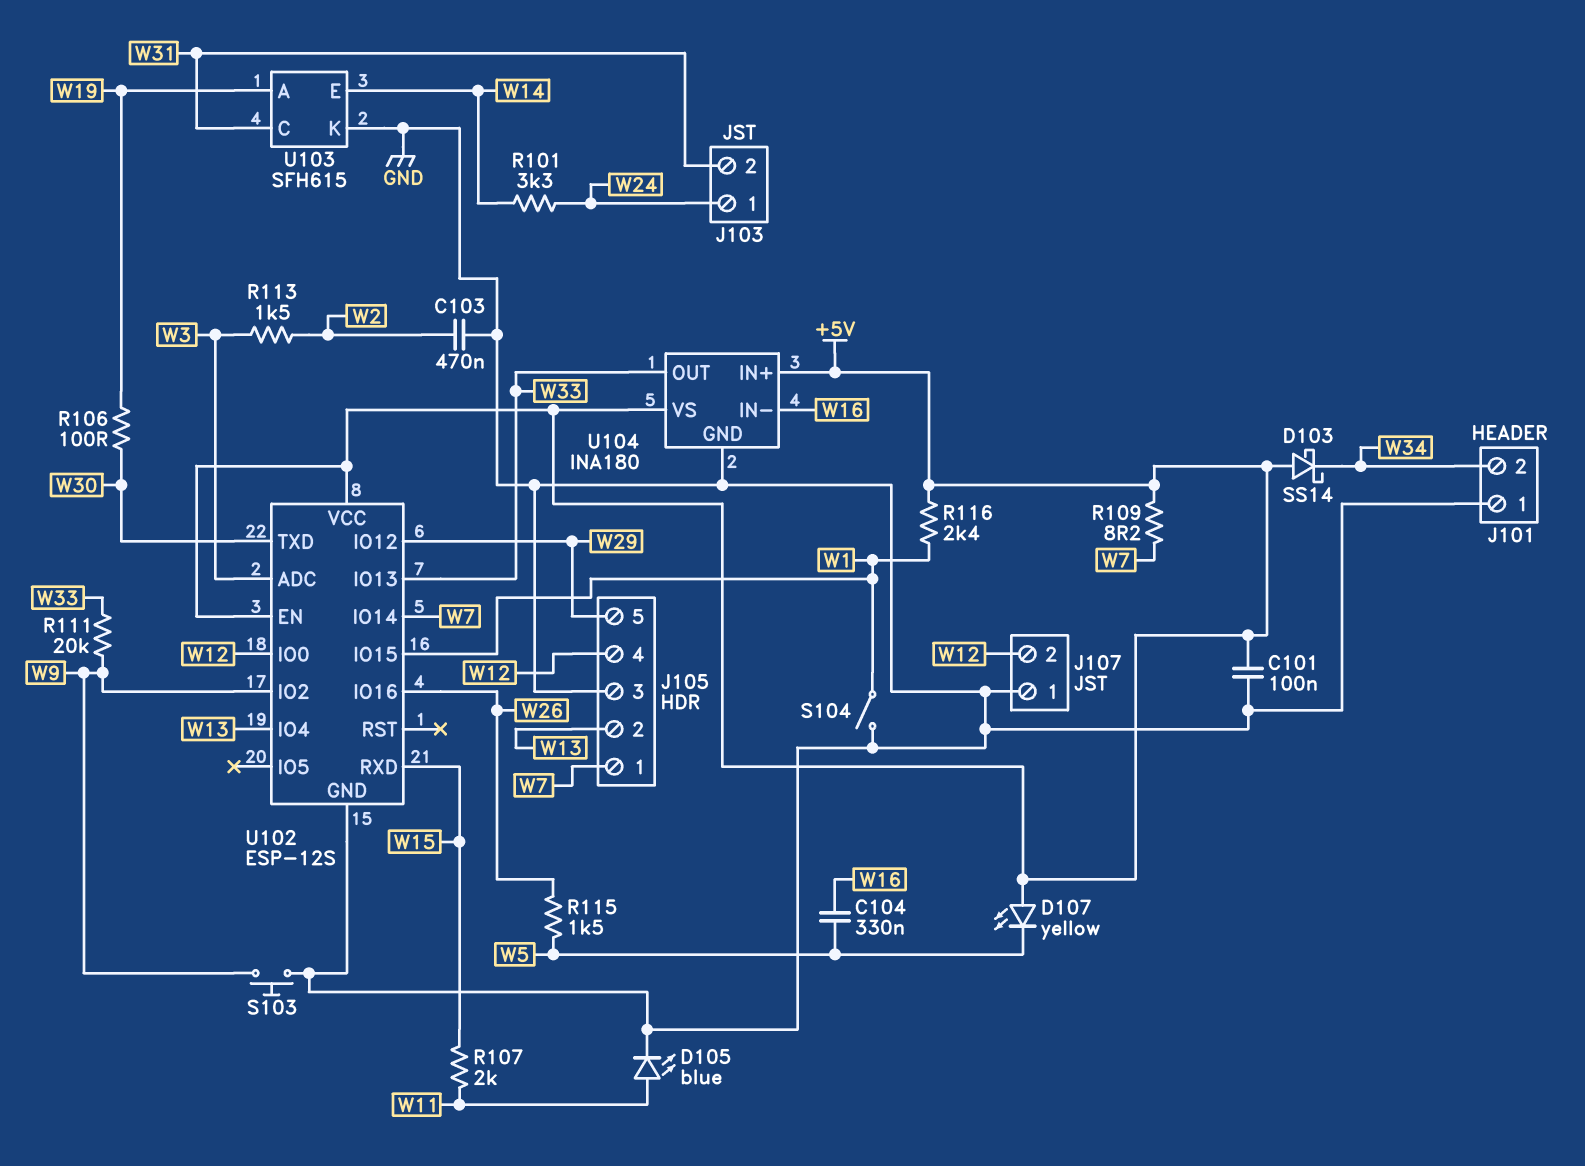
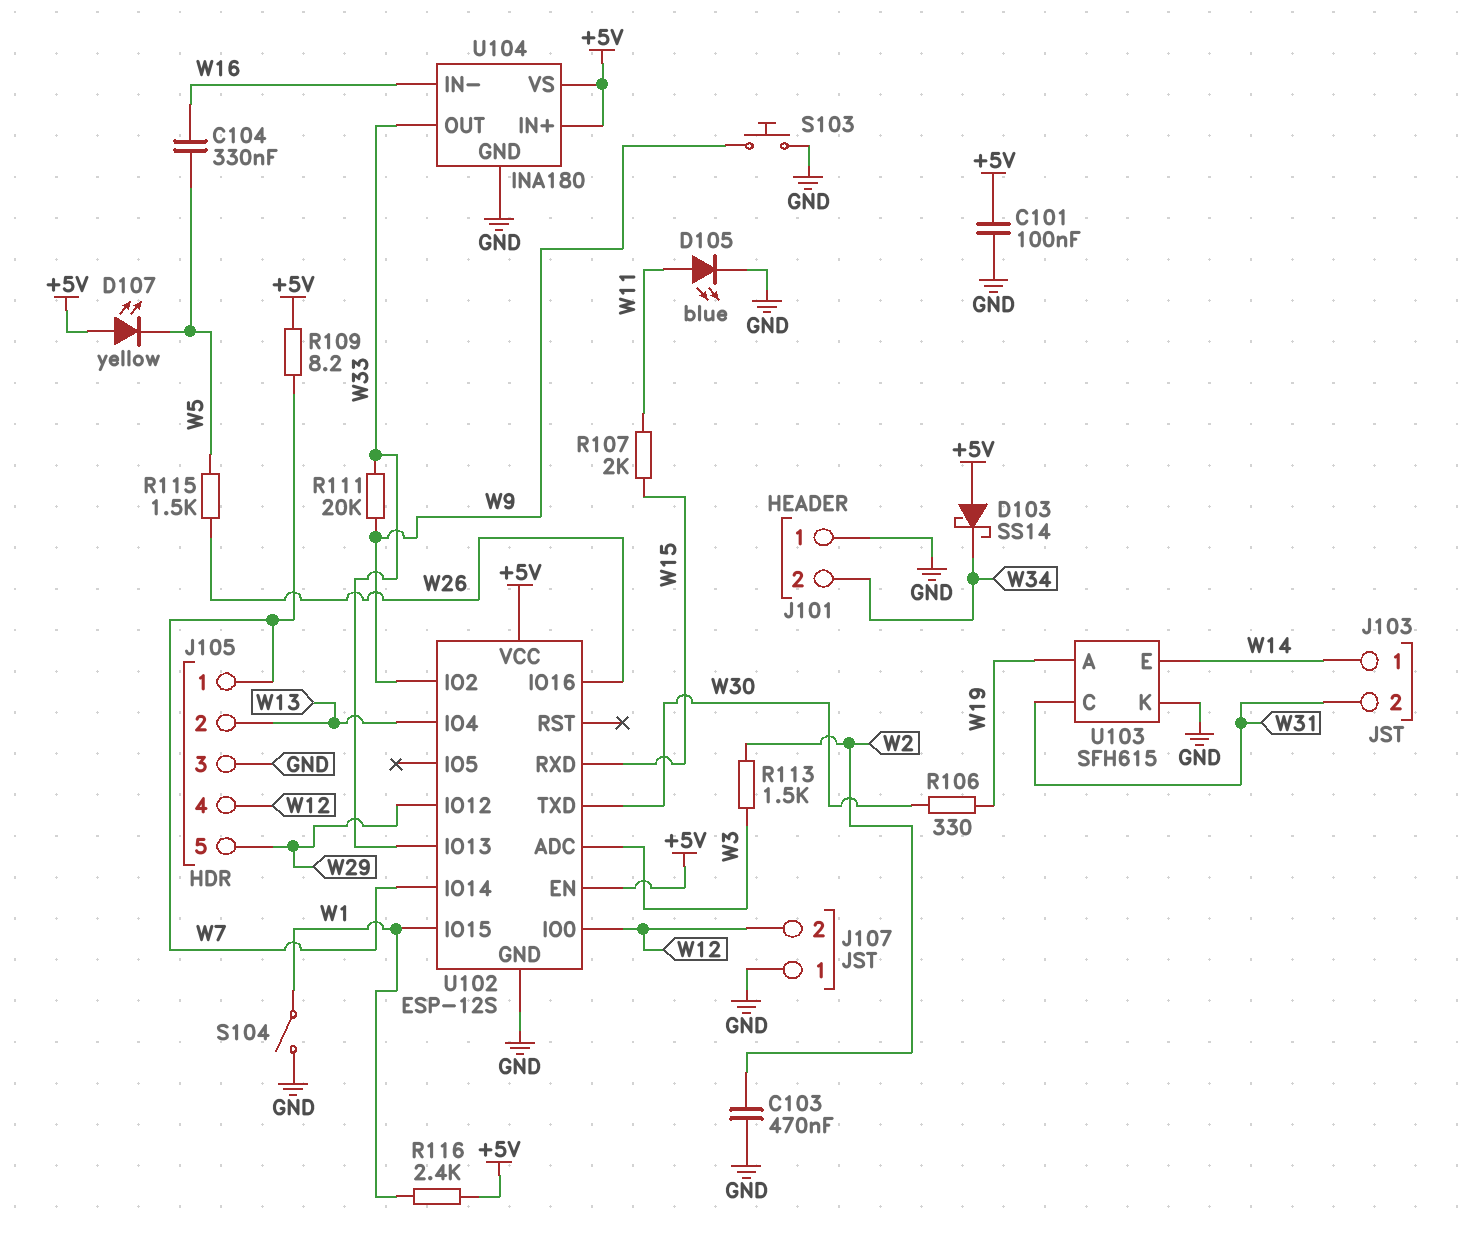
J103 pin 1: W24 -> W14
R101: 3.3k (W14, W24) -> none
R106: 100 (W19, W30) -> 330 (W19, W30)

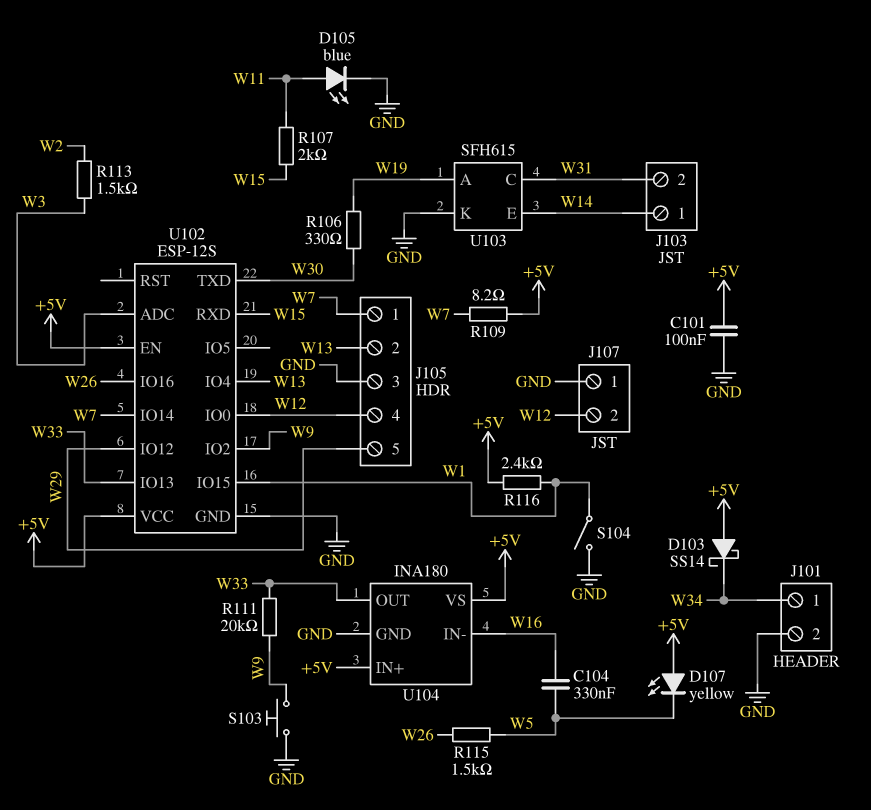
C103: 470nF (GND, W2) -> none
J101 pin 1: GND -> W34
J101 pin 2: W34 -> GND

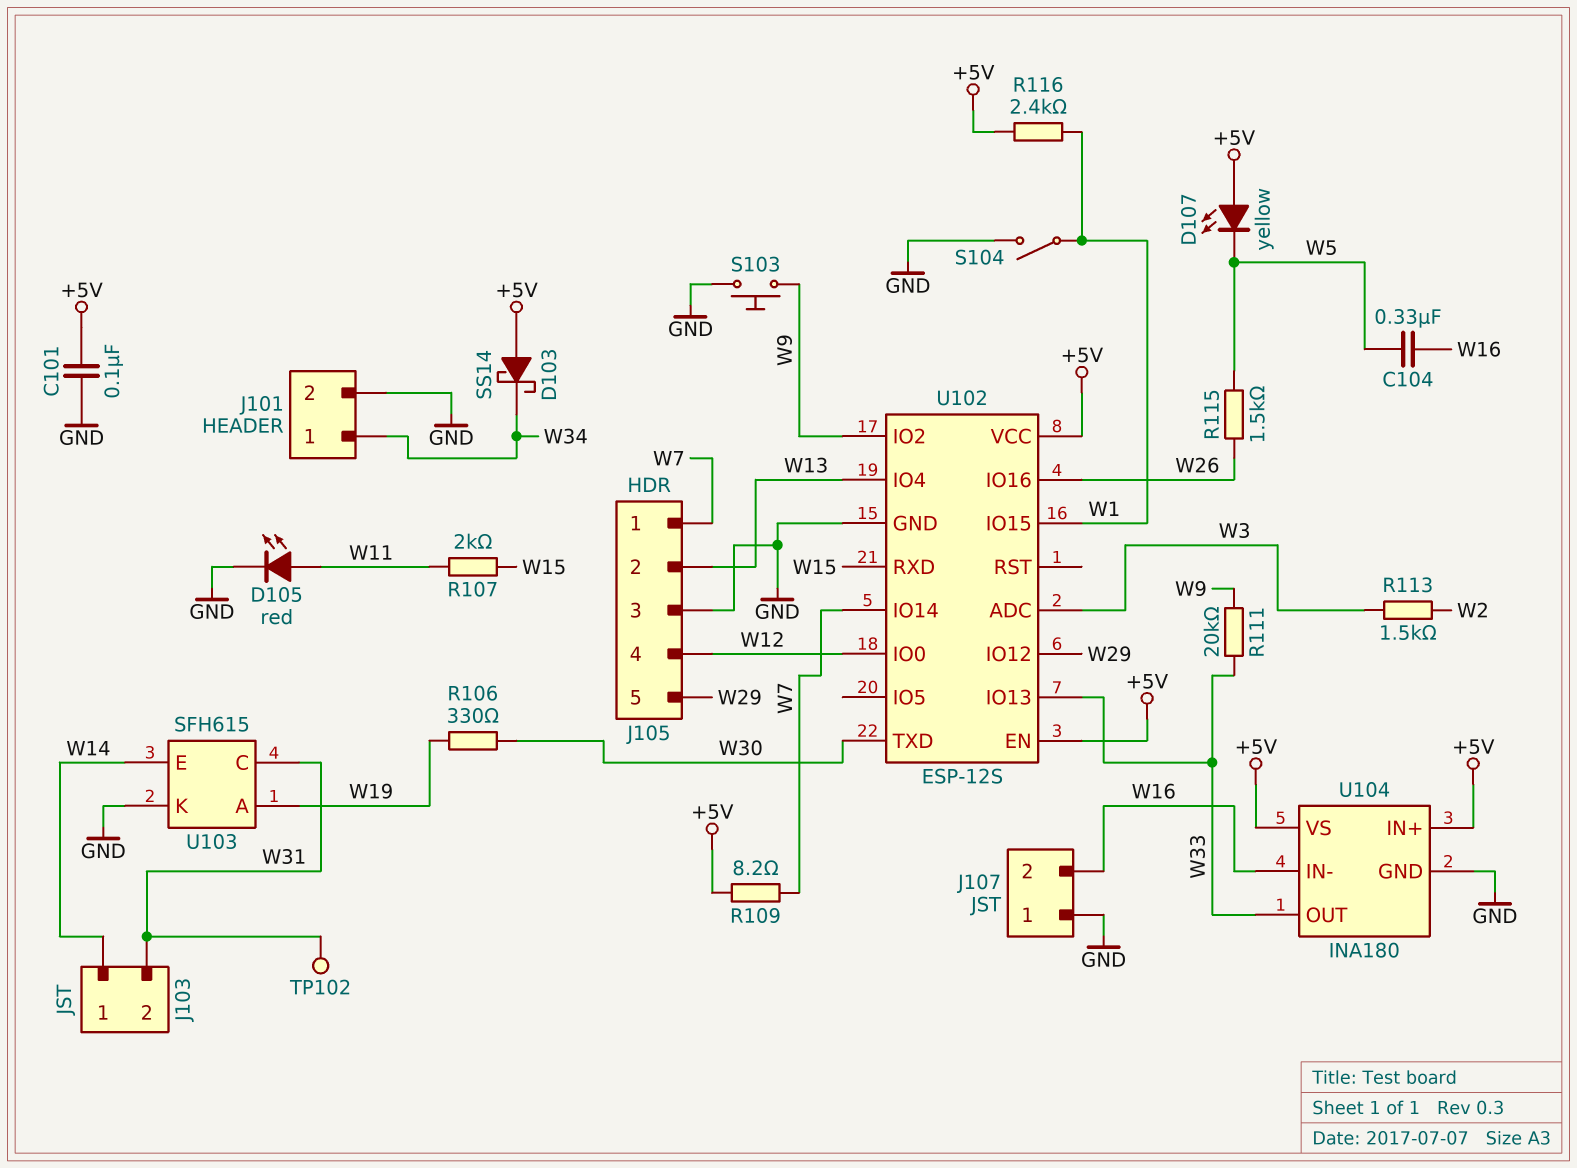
D105: LED blue (A W11, K GND) -> LED red (A W11, K GND)
J107 pin 2: W12 -> W16
TP102: none -> test point (W31)

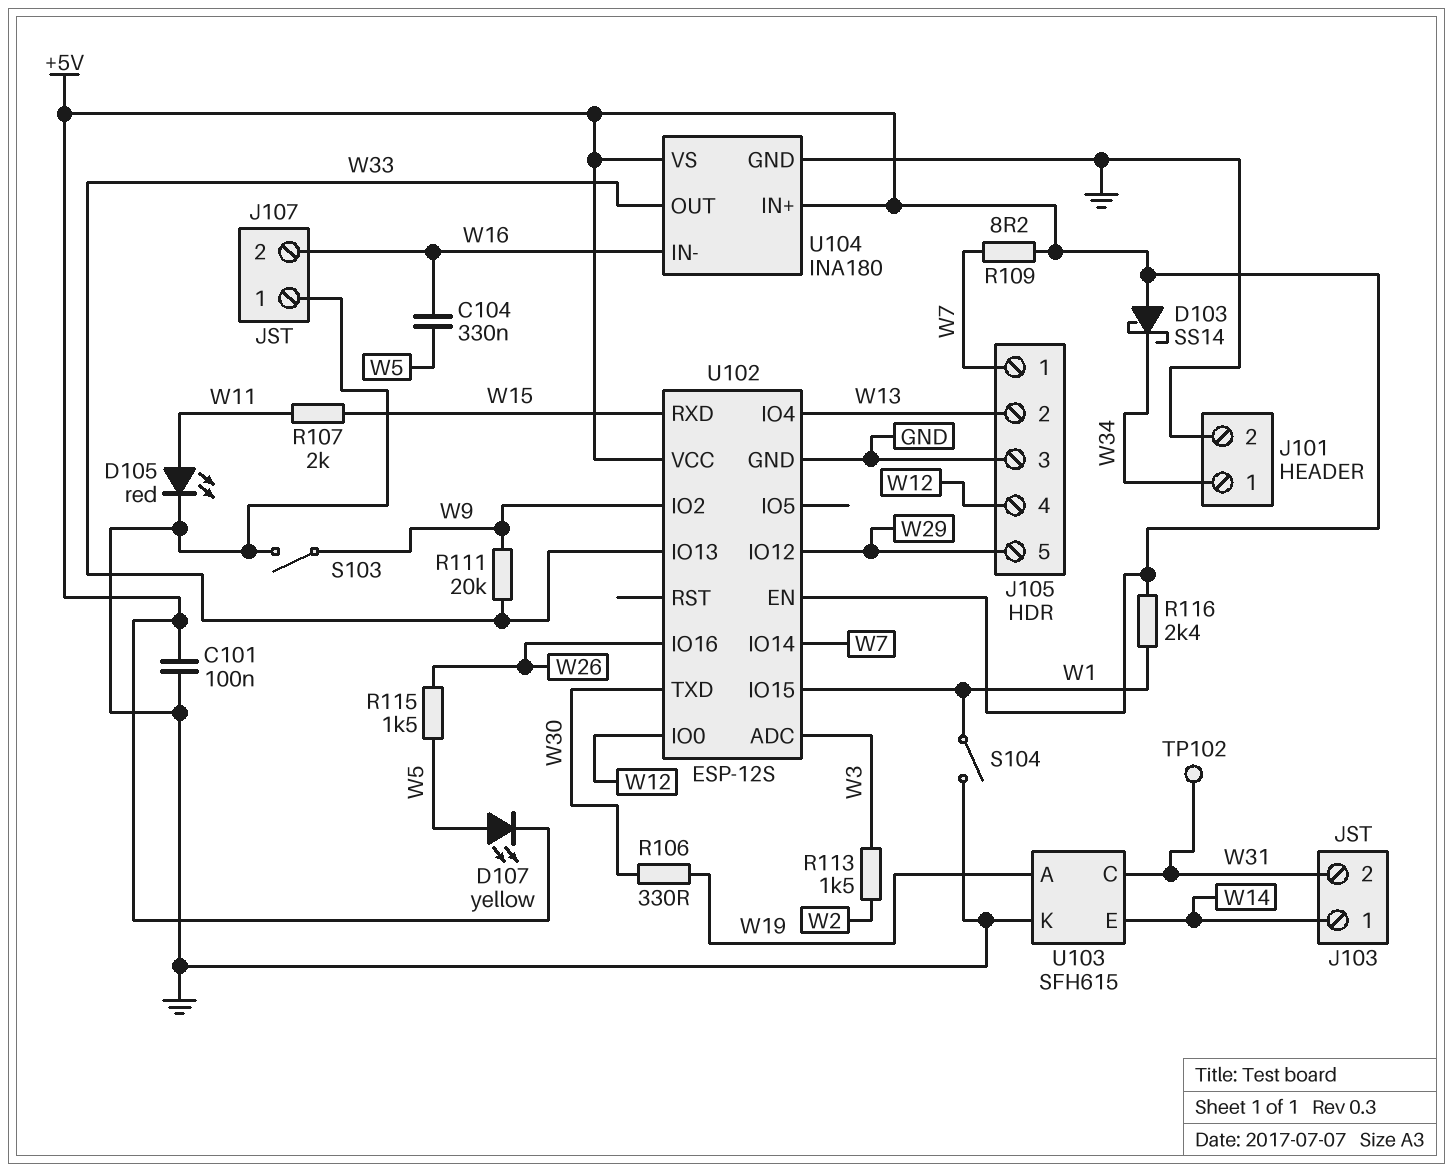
D107: LED yellow (A +5V, K W5) -> LED yellow (A W5, K +5V)
S103: button (GND, W9) -> switch (GND, W9)

